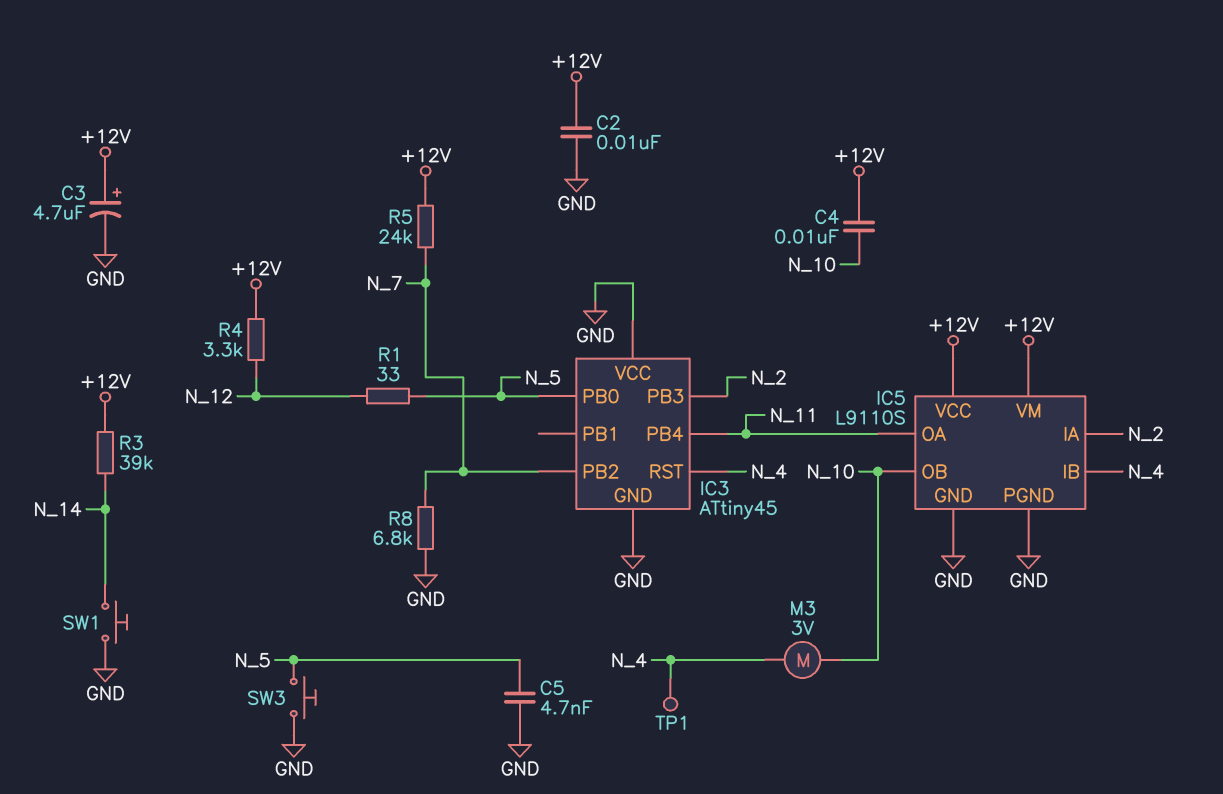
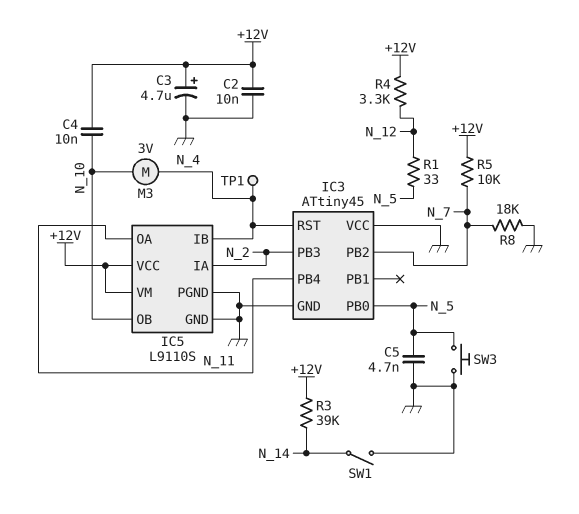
R5: 24k (+12V, N_7) -> 10k (+12V, N_7)
R8: 6.8k (GND, N_7) -> 18k (GND, N_7)
SW1: button (GND, N_14) -> switch (GND, N_14)

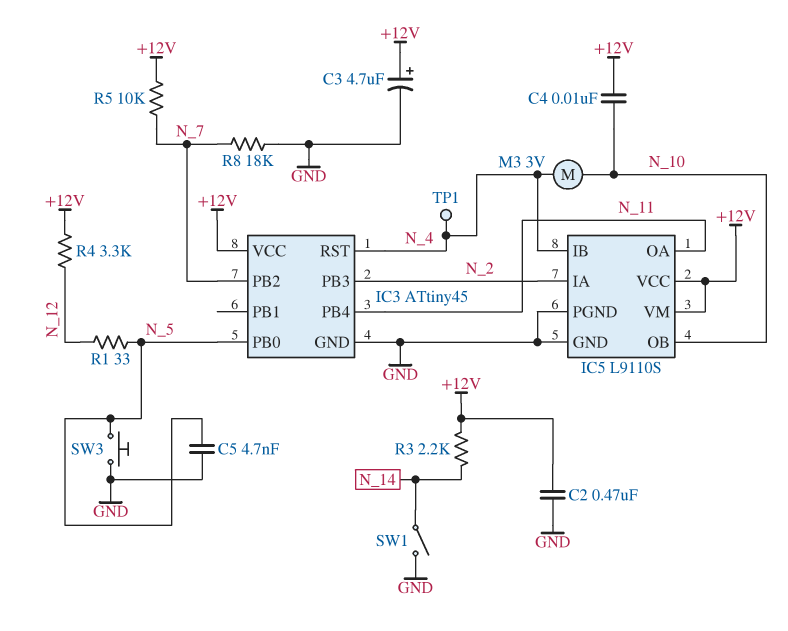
C2: 10nF (+12V, GND) -> 470nF (+12V, GND)
IC3 pin VCC: GND -> +12V
R3: 39k (+12V, N_14) -> 2.2k (+12V, N_14)

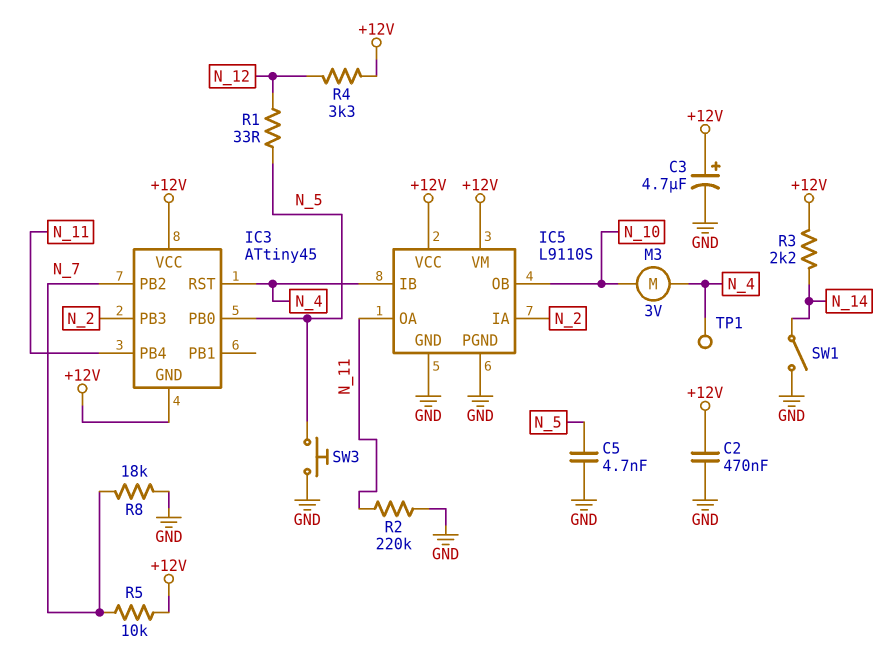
C4: 10nF (+12V, N_10) -> none
IC3 pin GND: GND -> +12V
R2: none -> 220k (GND, N_11)

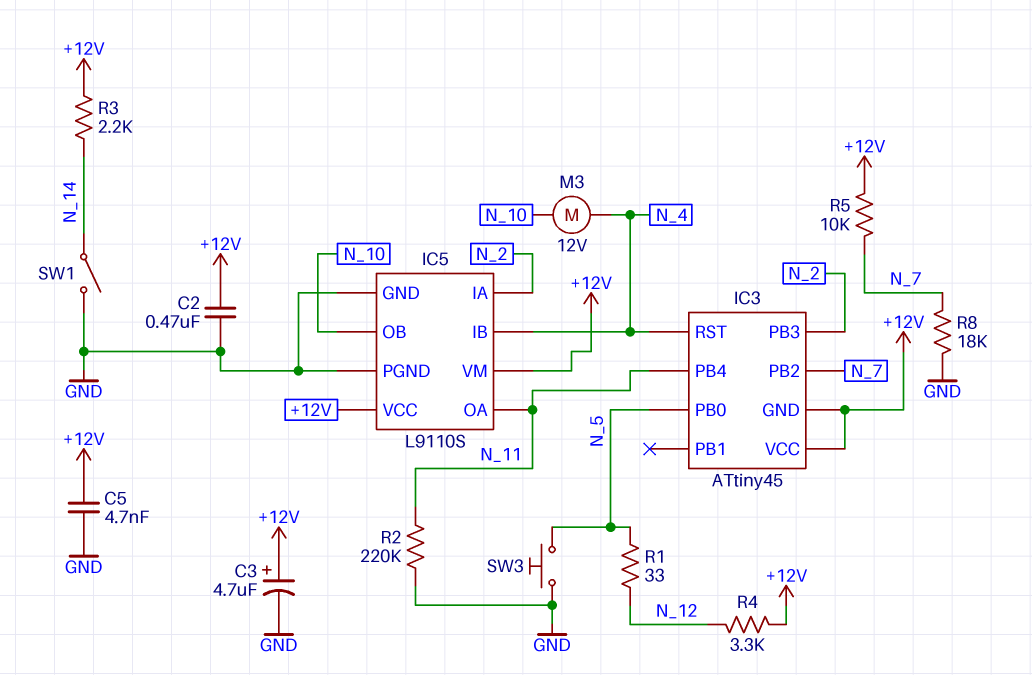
C5: 4.7nF (GND, N_5) -> 4.7nF (+12V, GND)
M3: motor 3V (N_4, N_10) -> motor 12V (N_4, N_10)
TP1: test point (N_4) -> none

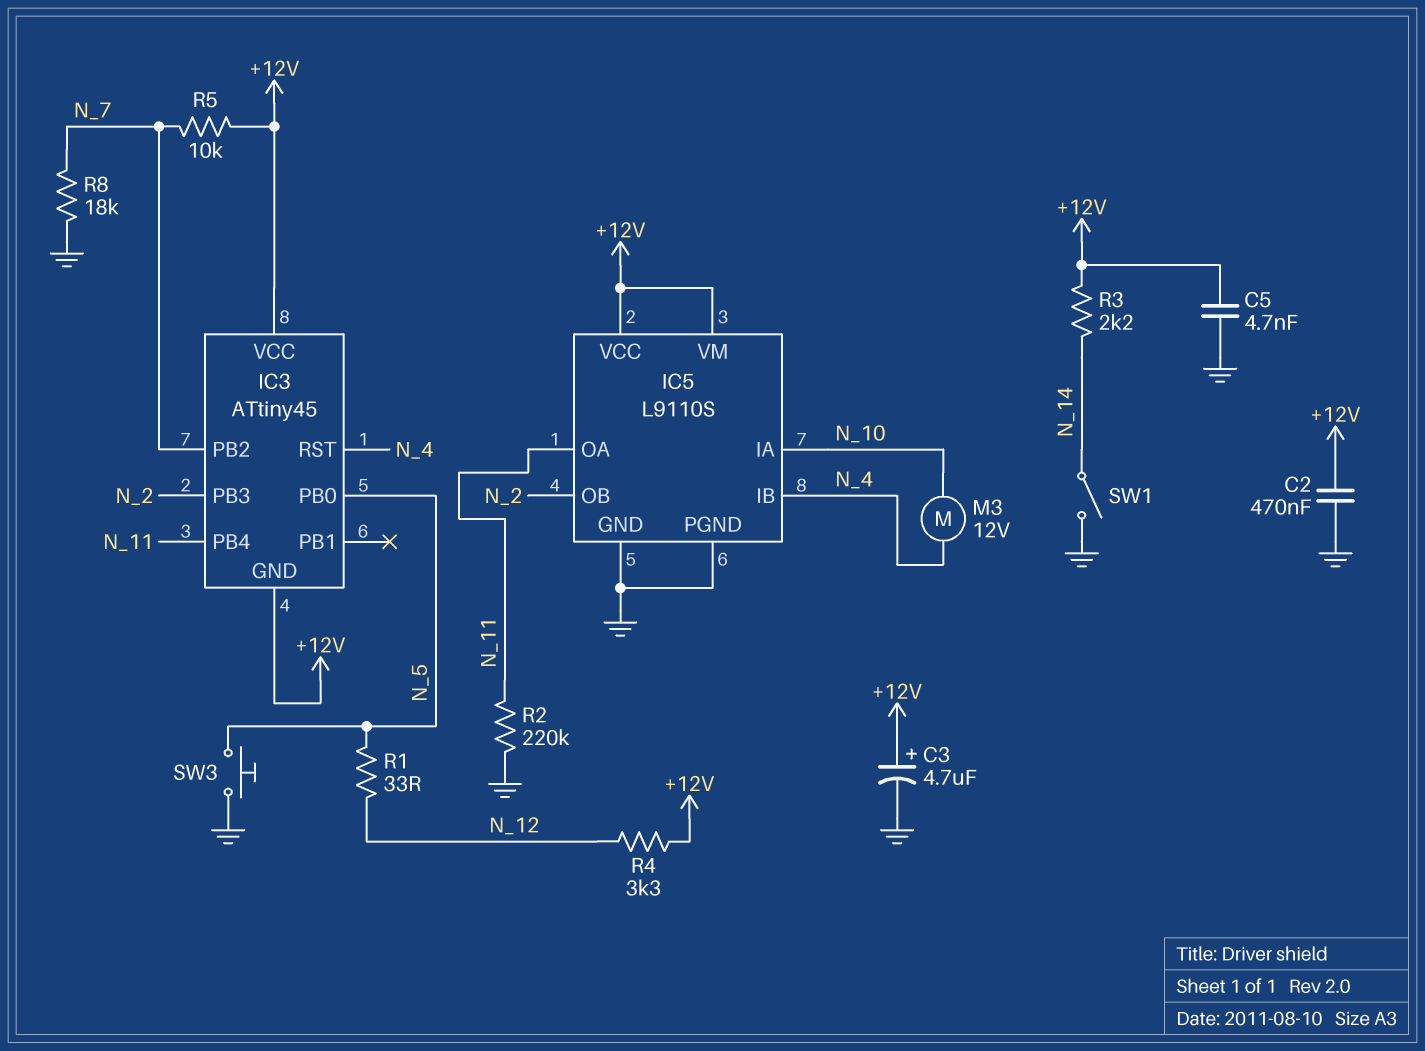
IC5 pin IA: N_2 -> N_10
IC5 pin OB: N_10 -> N_2

